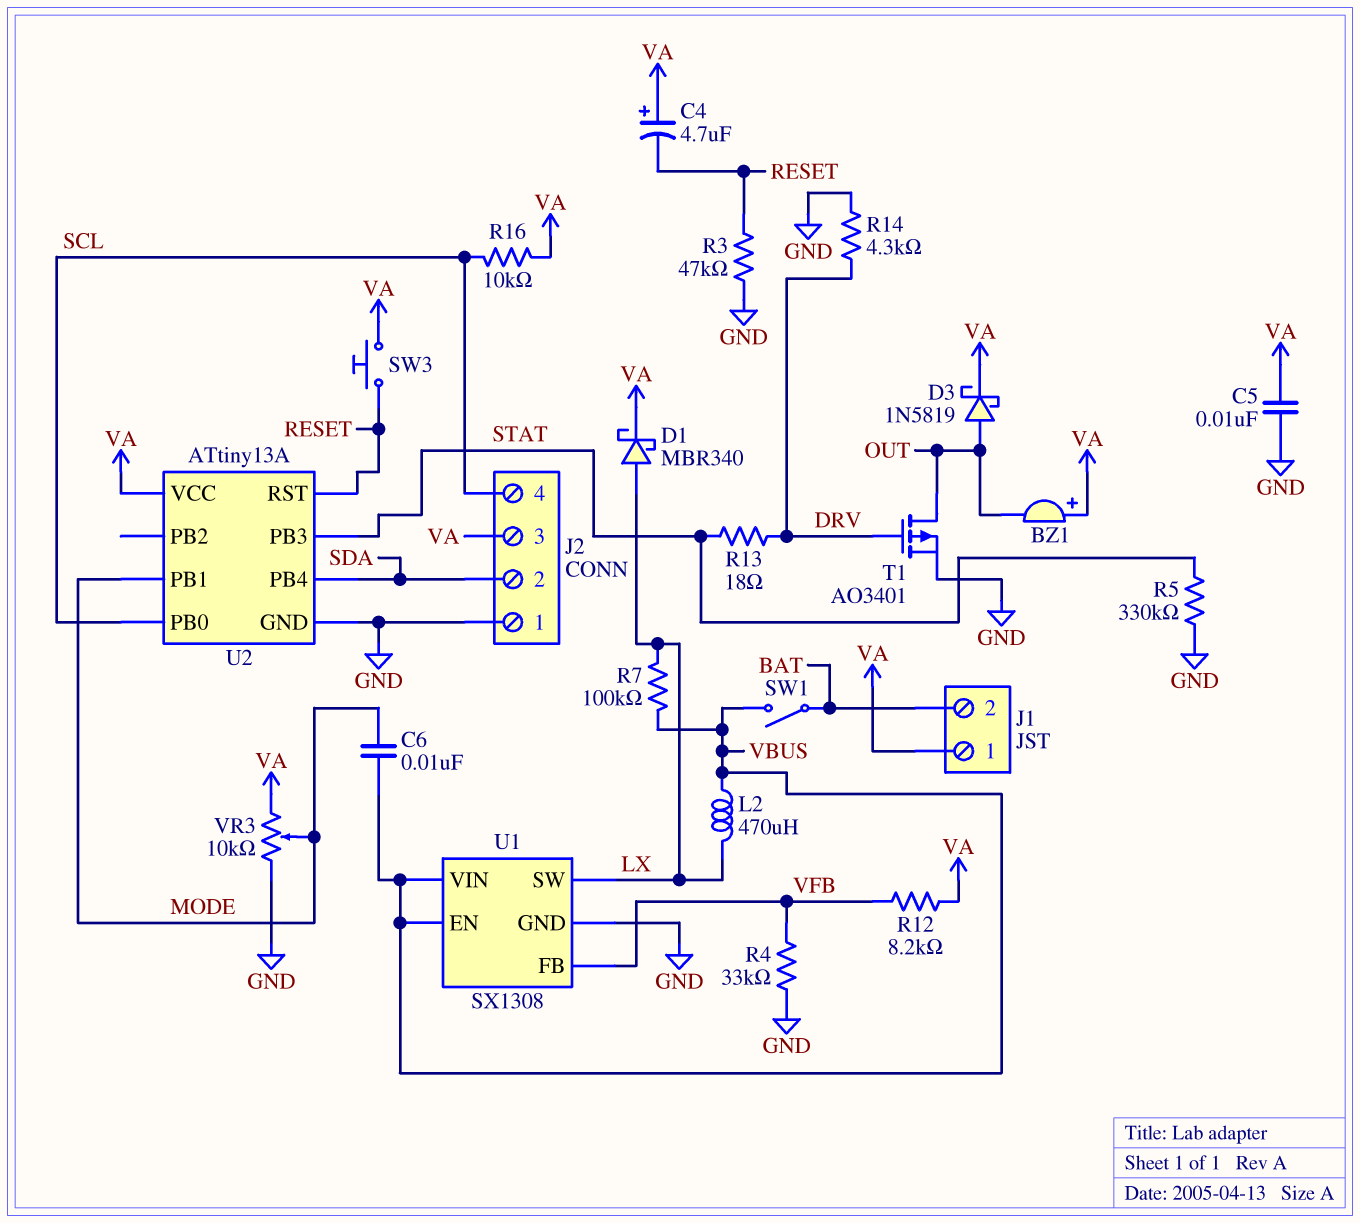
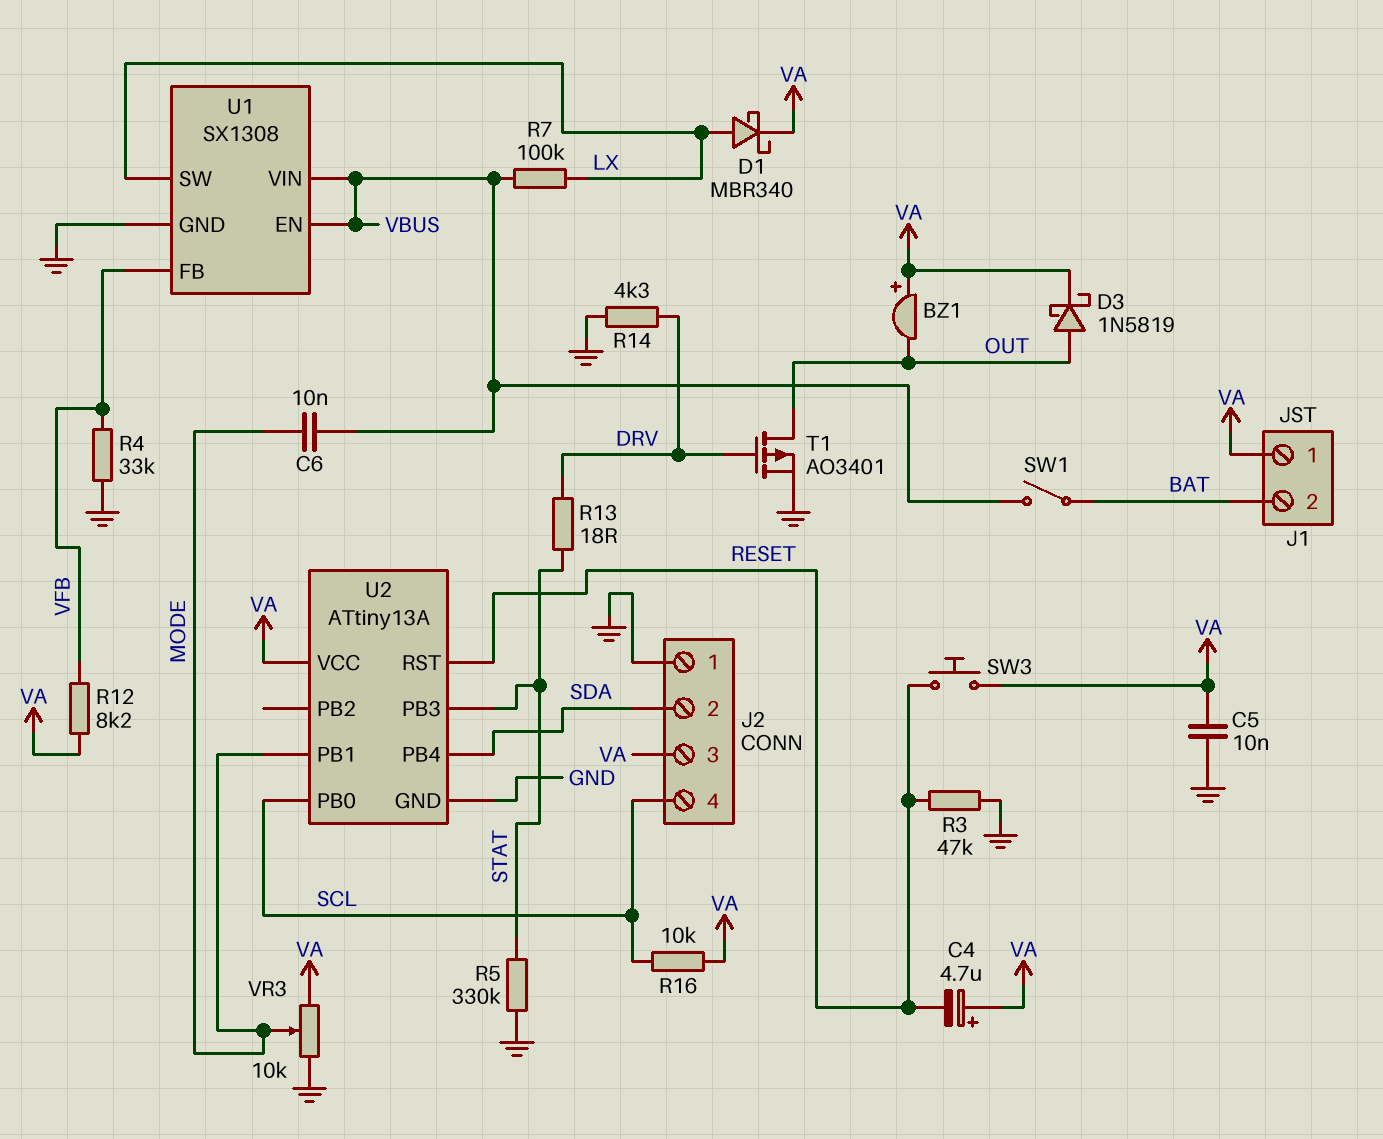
L2: 470uH (LX, VBUS) -> none

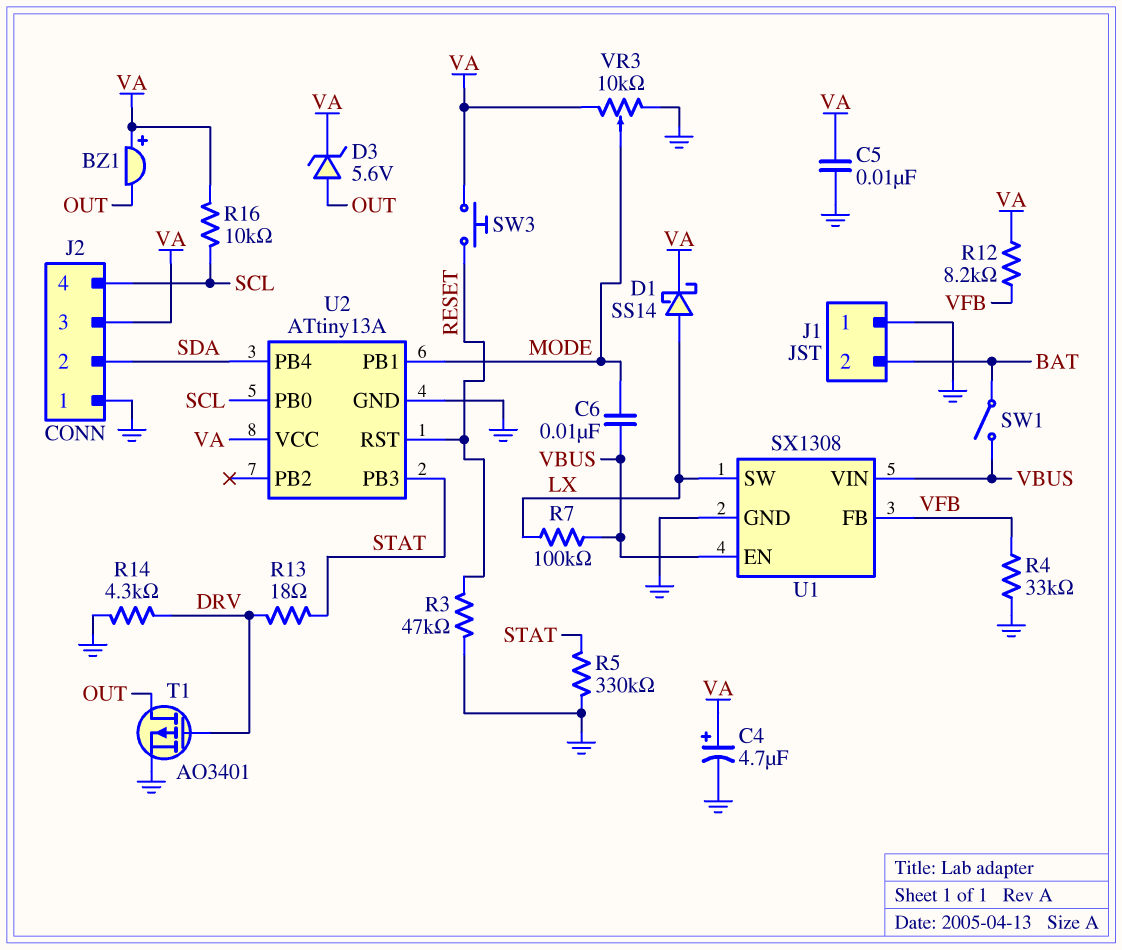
C4: 4.7uF (plus VA, minus RESET) -> 4.7uF (plus VA, minus GND)
D1: schottky MBR340 (A LX, K VA) -> schottky SS14 (A LX, K VA)
D3: schottky 1N5819 (A OUT, K VA) -> zener 5.6V (A OUT, K VA)
J1 pin 1: VA -> GND

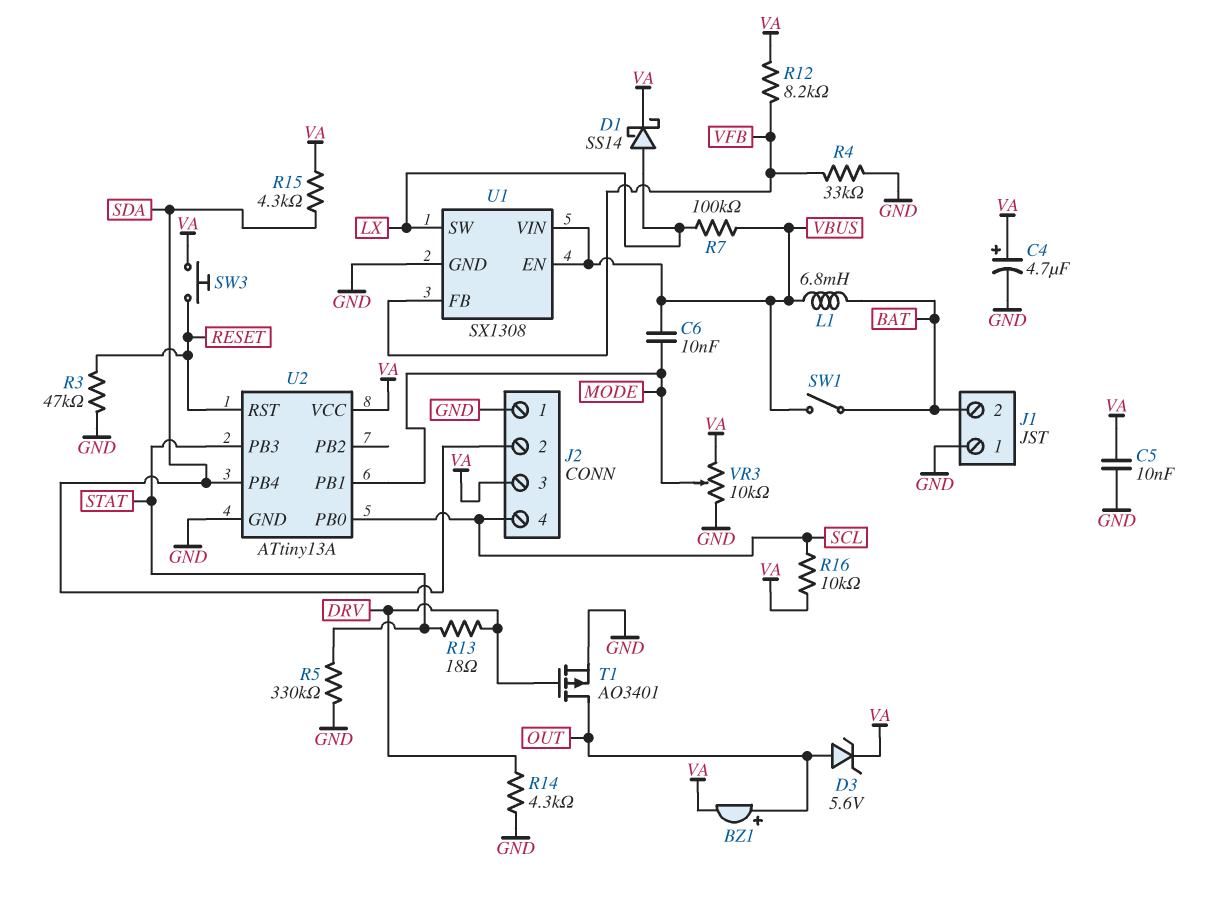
BZ1: buzzer (plus VA, minus OUT) -> buzzer (plus OUT, minus VA)
L1: none -> 6.8mH (BAT, VBUS)
R15: none -> 4.3k (SDA, VA)

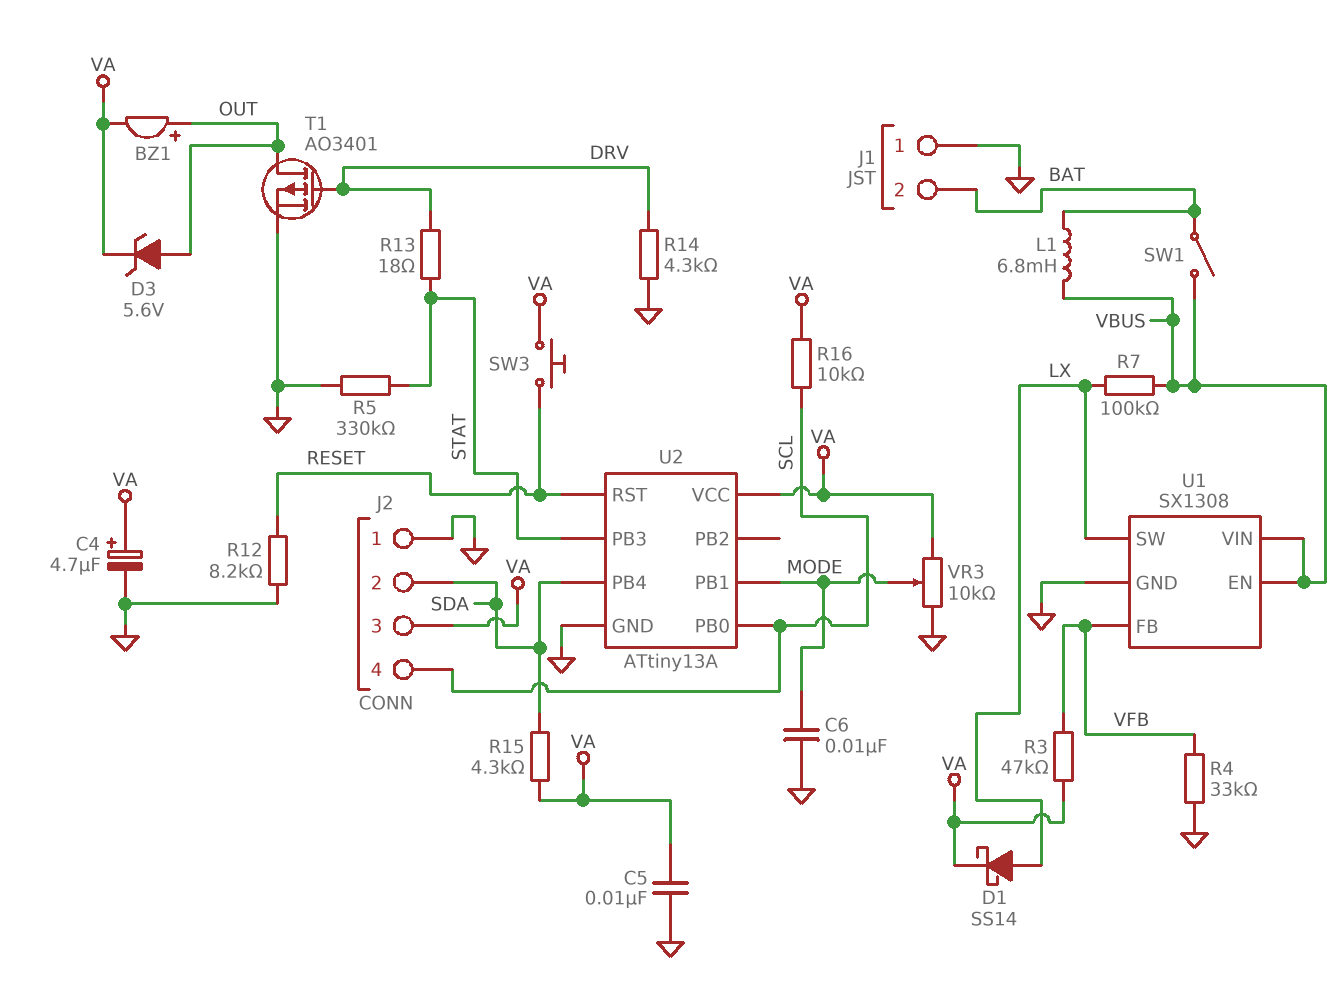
C6: 10nF (MODE, VBUS) -> 10nF (GND, MODE)
R3: 47k (GND, RESET) -> 47k (VA, VFB)
R12: 8.2k (VA, VFB) -> 8.2k (GND, RESET)

